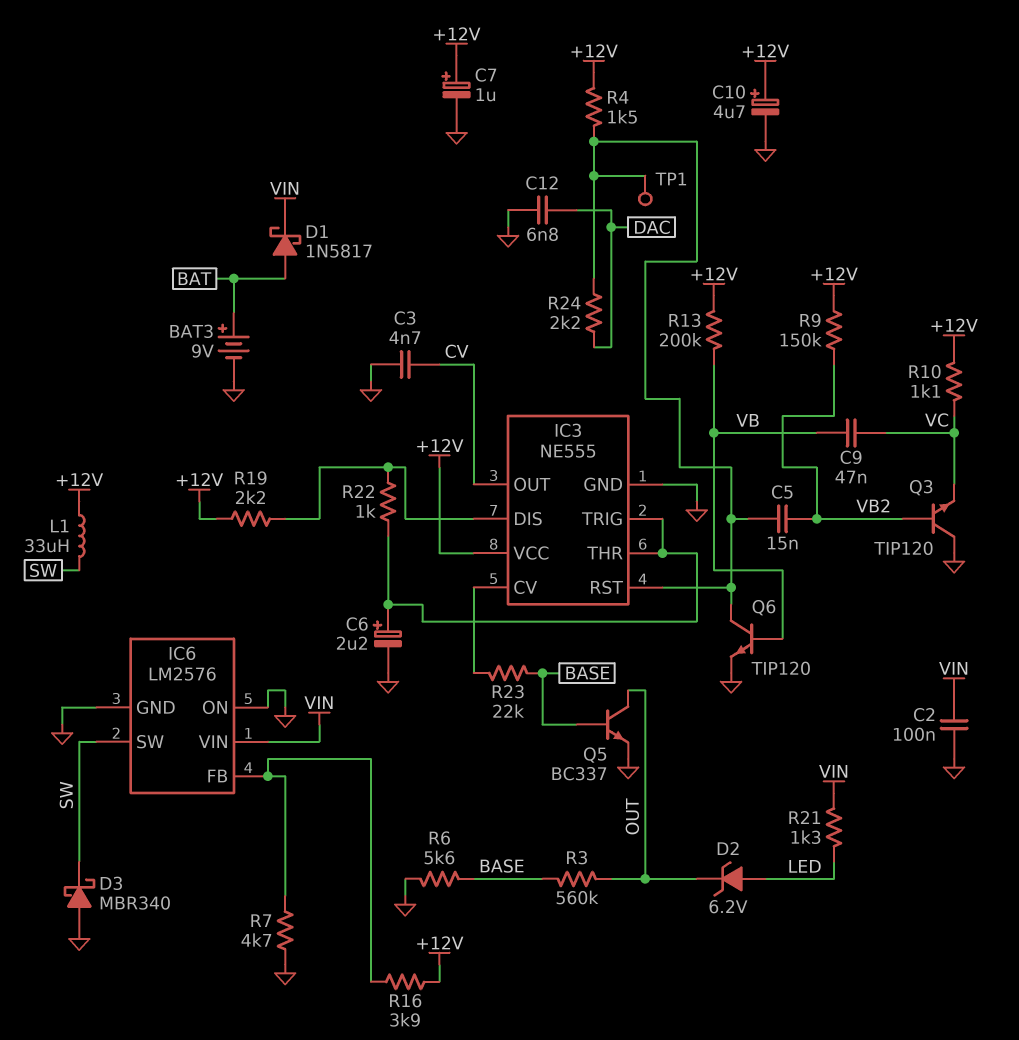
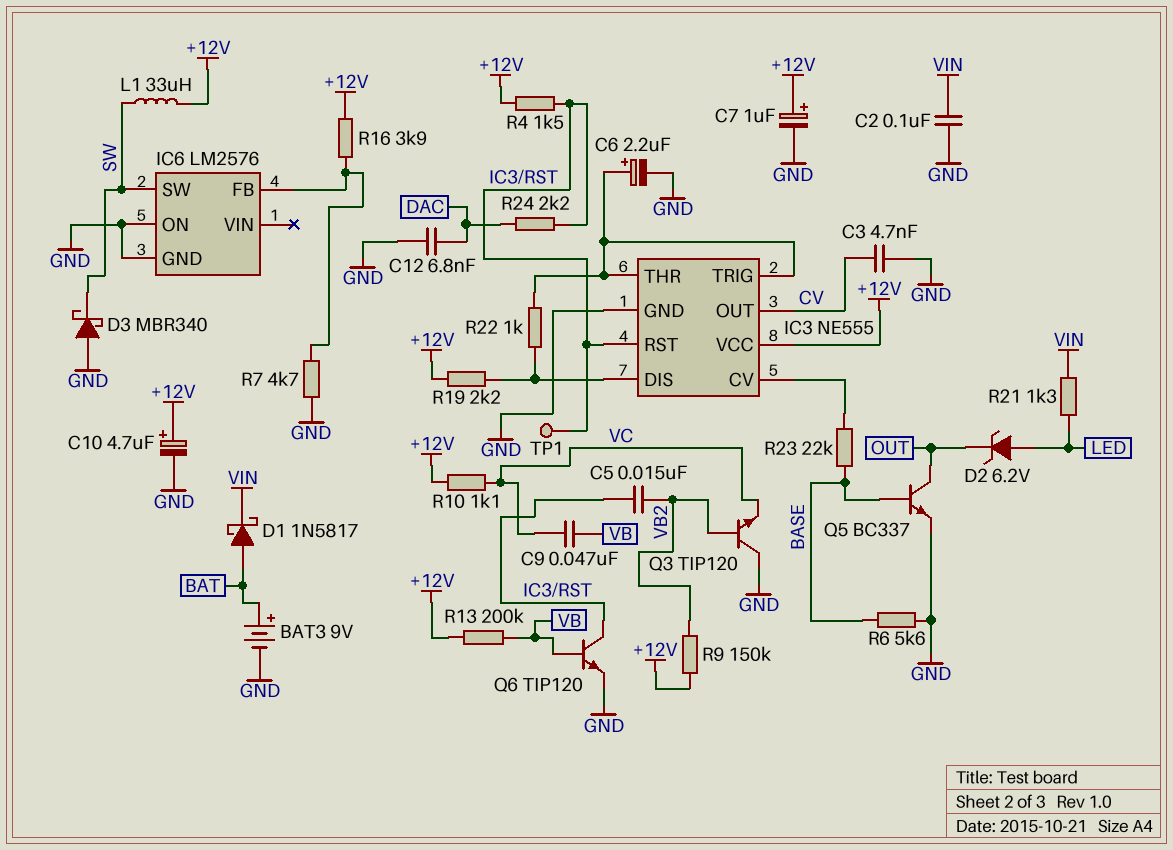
IC6 pin VIN: VIN -> none
R3: 560k (BASE, OUT) -> none

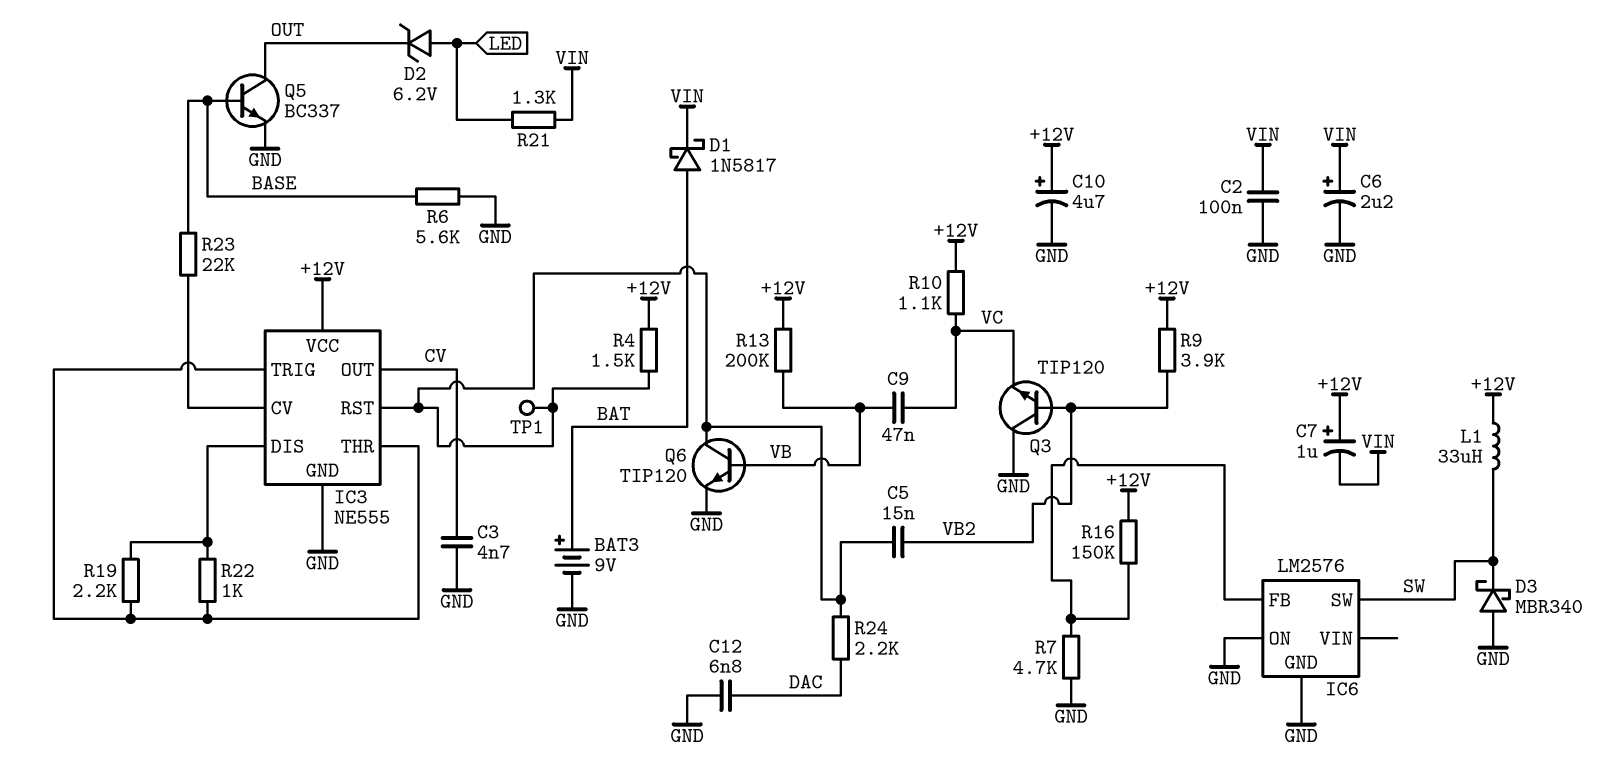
C6: 2.2uF (plus IC3/THR, minus GND) -> 2.2uF (plus VIN, minus GND)
C7: 1uF (plus +12V, minus GND) -> 1uF (plus +12V, minus VIN)
R9: 150k (+12V, VB2) -> 3.9k (+12V, VB2)
R16: 3.9k (+12V, IC6/FB) -> 150k (+12V, IC6/FB)
R19: 2.2k (+12V, IC3/DIS) -> 2.2k (IC3/DIS, IC3/THR)

